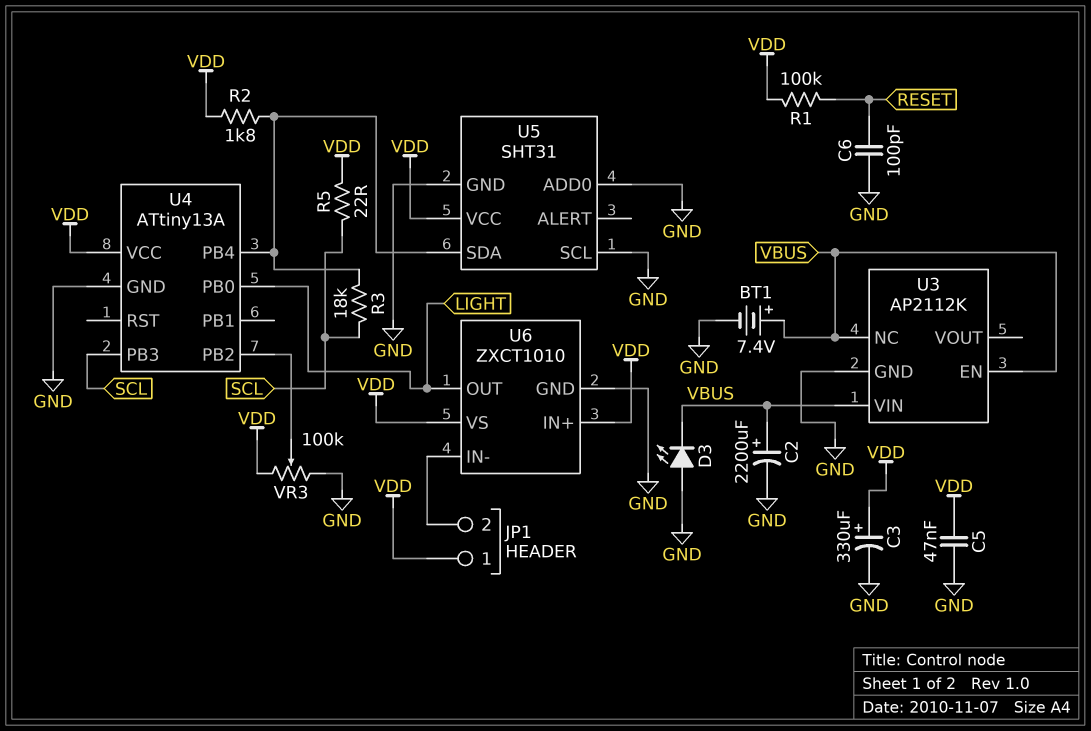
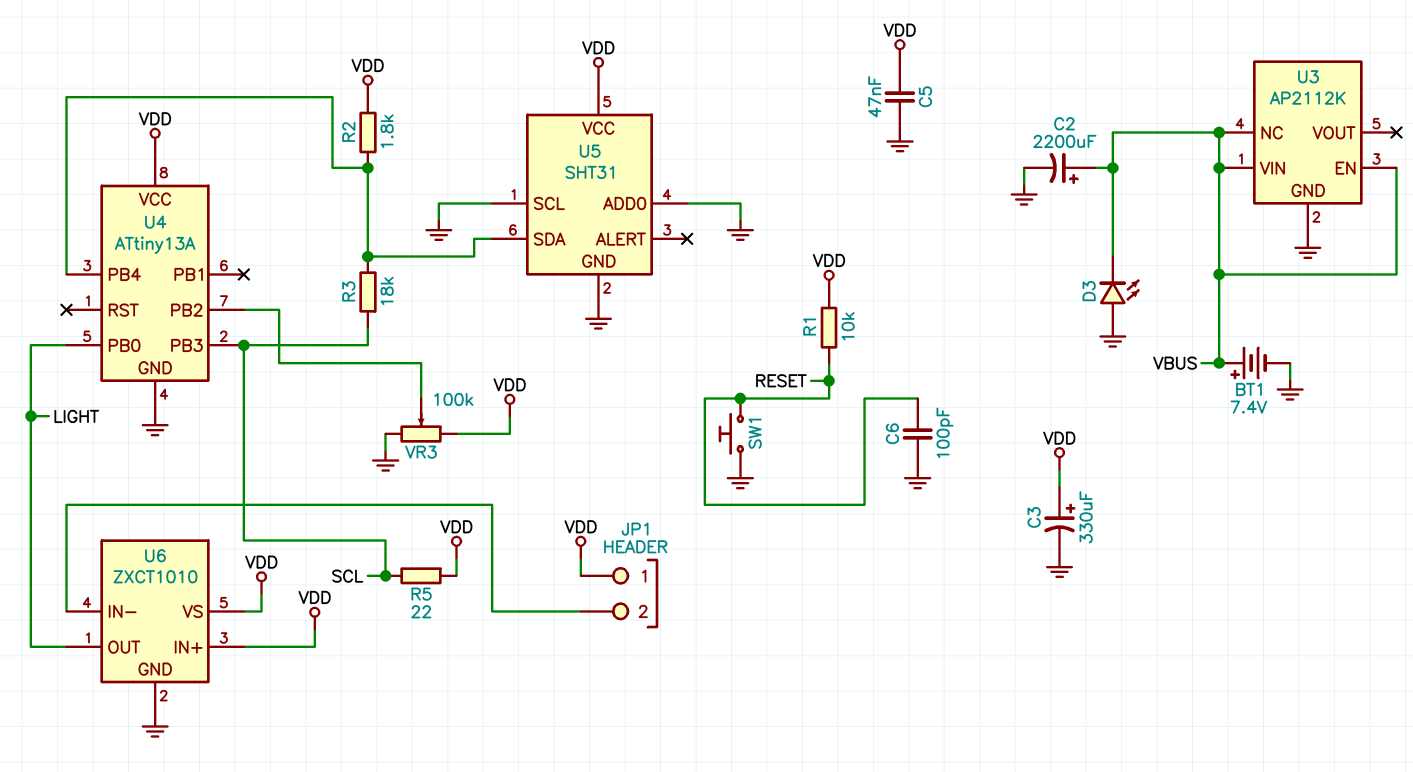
R1: 100k (RESET, VDD) -> 10k (RESET, VDD)
SW1: none -> button (GND, RESET)

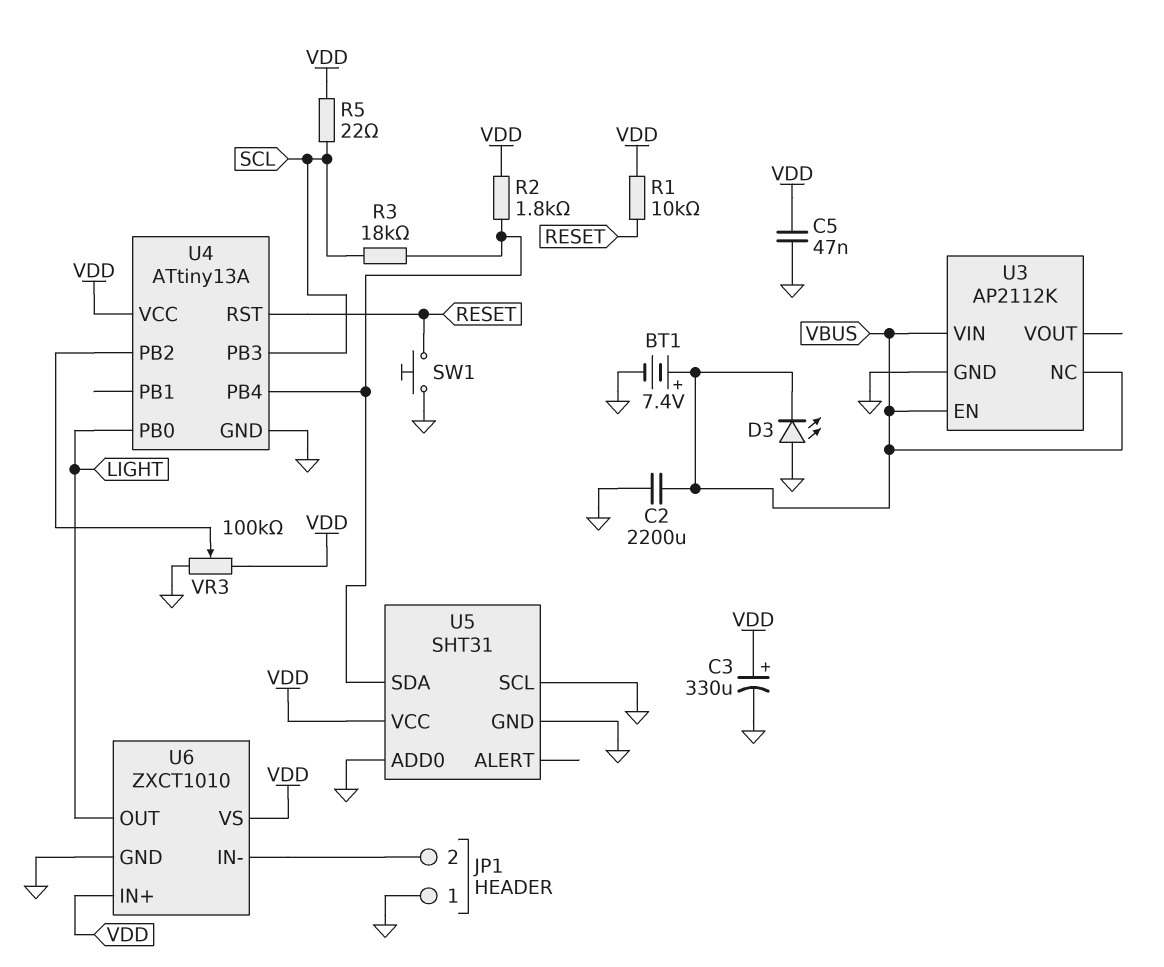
C2: 2200uF (plus VBUS, minus GND) -> 2200uF (GND, VBUS)
C6: 100pF (GND, RESET) -> none
JP1 pin 1: VDD -> GND
U4 pin RST: none -> RESET

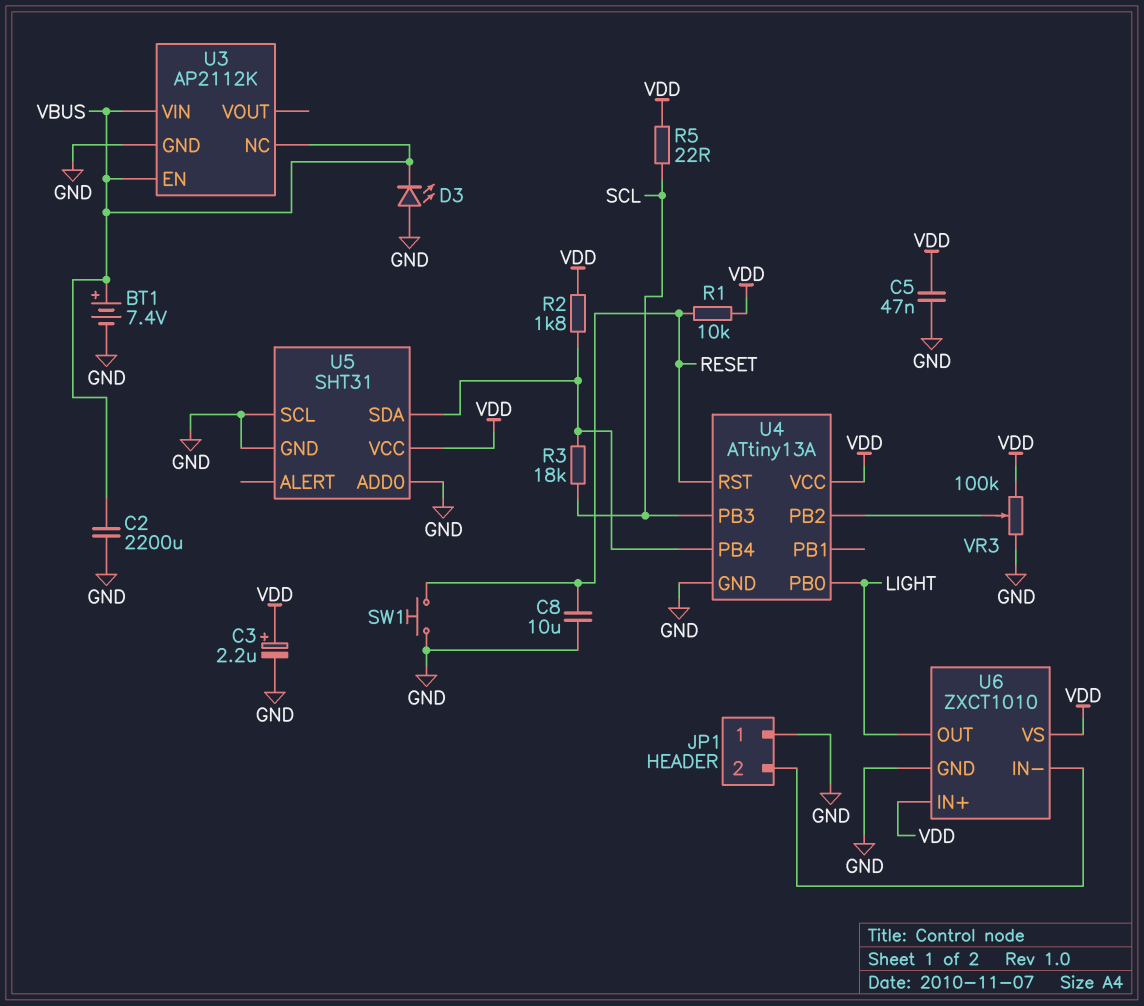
C3: 330uF (plus VDD, minus GND) -> 2.2uF (plus VDD, minus GND)
C8: none -> 10uF (GND, RESET)

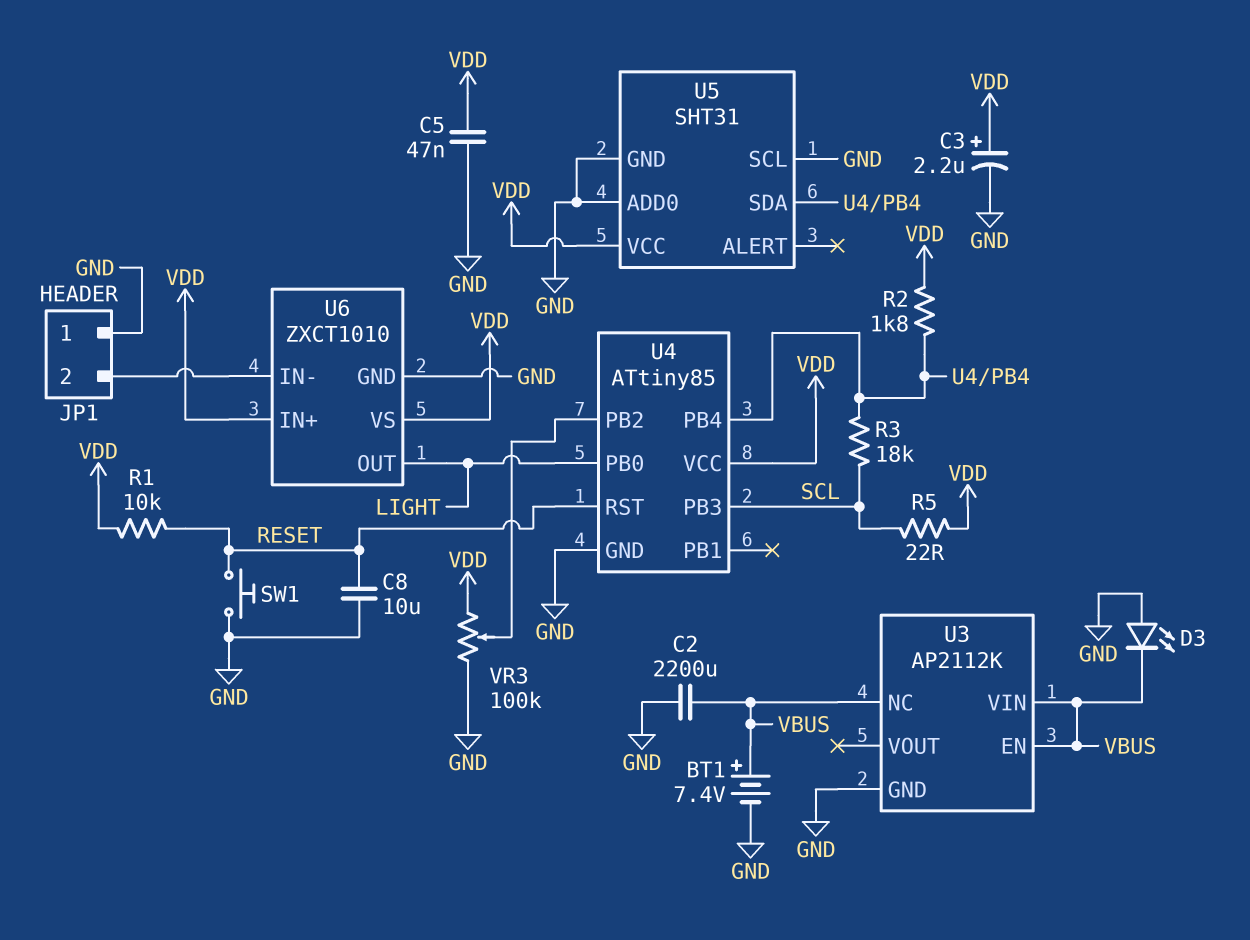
U4: ATtiny13A -> ATtiny85

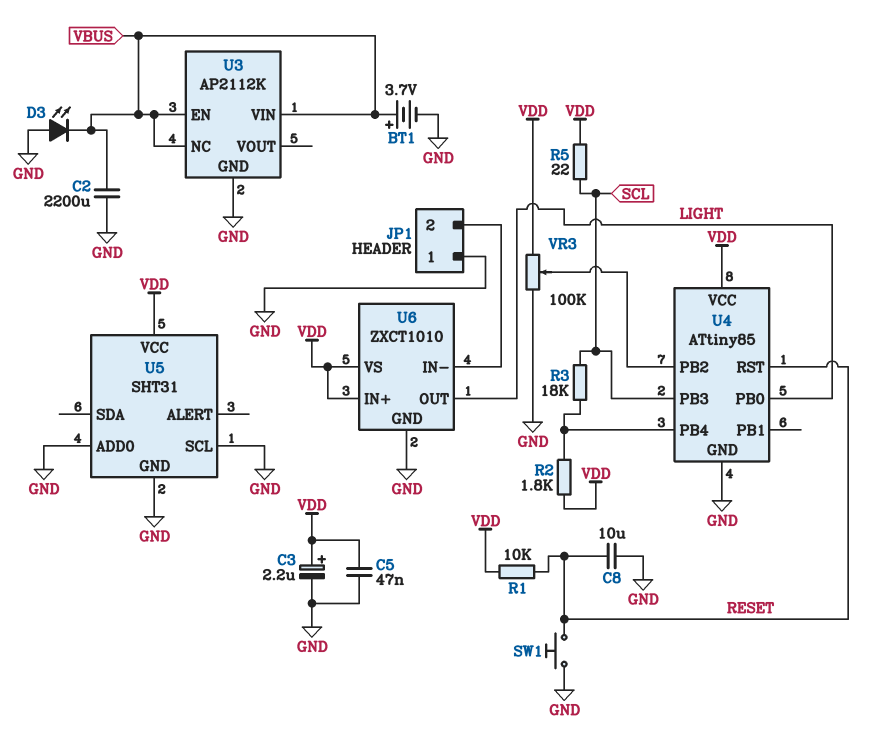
BT1: 7.4V (plus VBUS, minus GND) -> 3.7V (plus VBUS, minus GND)
U5 pin SDA: U4/PB4 -> none

